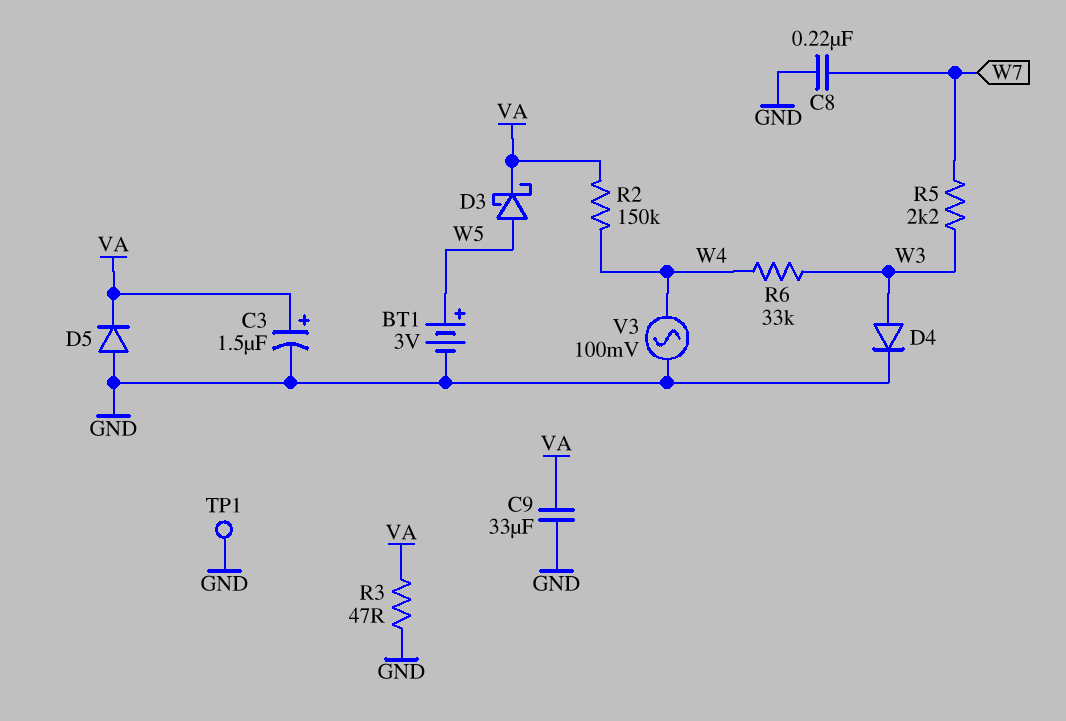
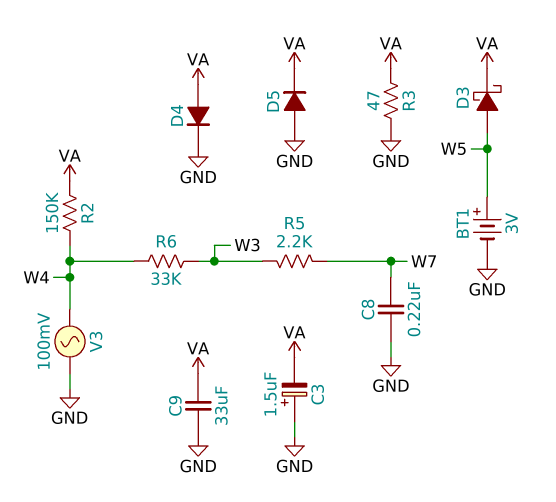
C3: 1.5uF (plus VA, minus GND) -> 1.5uF (plus GND, minus VA)
D4: diode (A W3, K GND) -> diode (A VA, K GND)
TP1: test point (GND) -> none

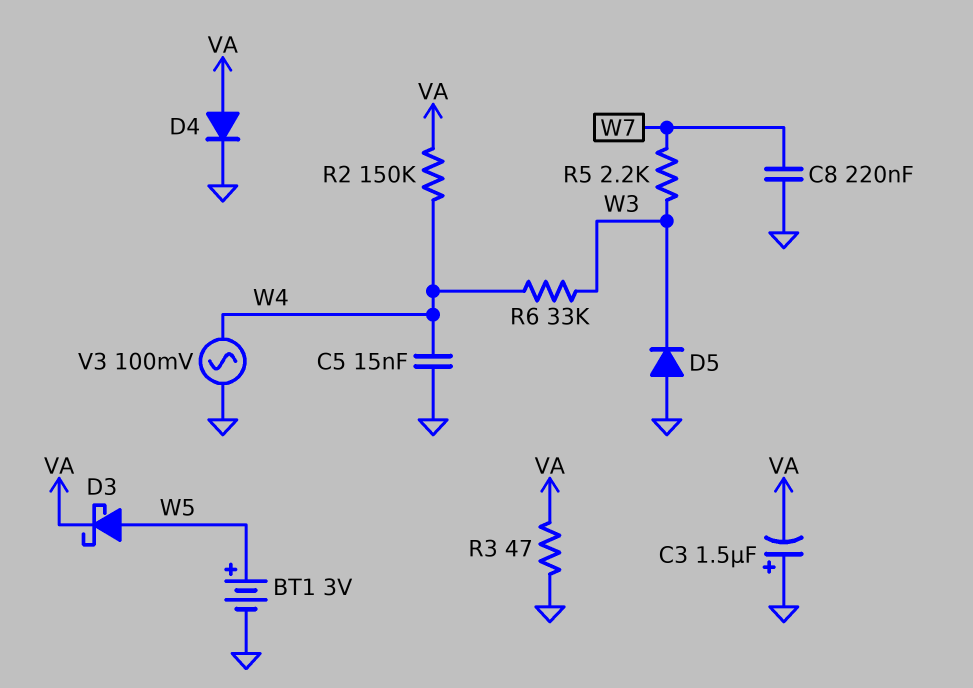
C5: none -> 15nF (GND, W4)
C9: 33uF (GND, VA) -> none
D5: diode (A GND, K VA) -> diode (A GND, K W3)

